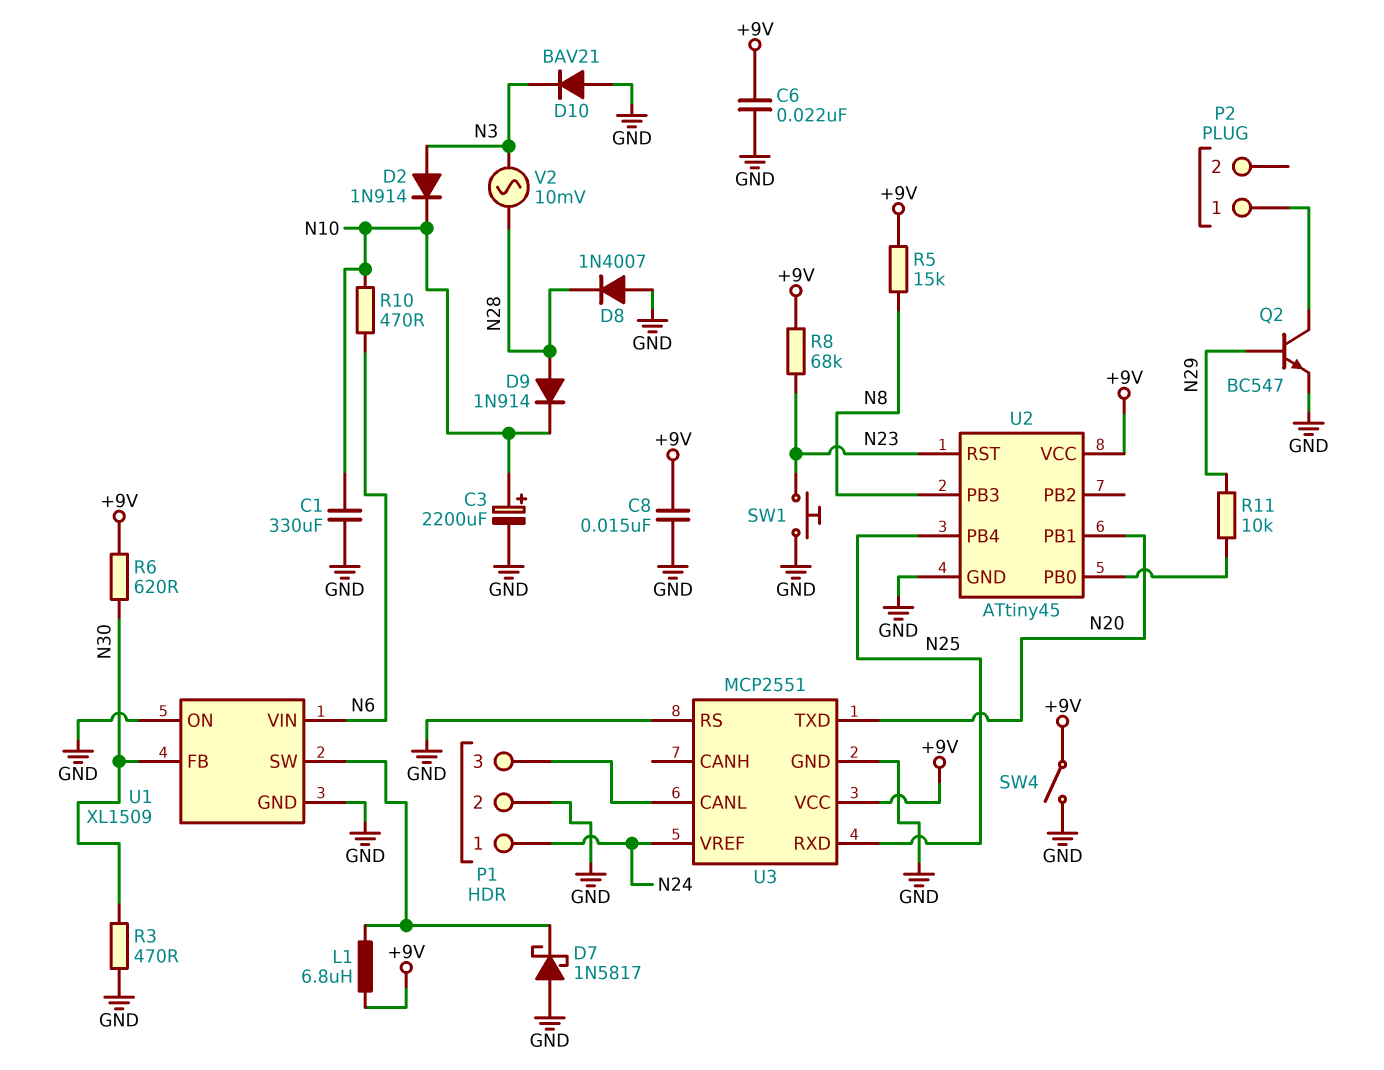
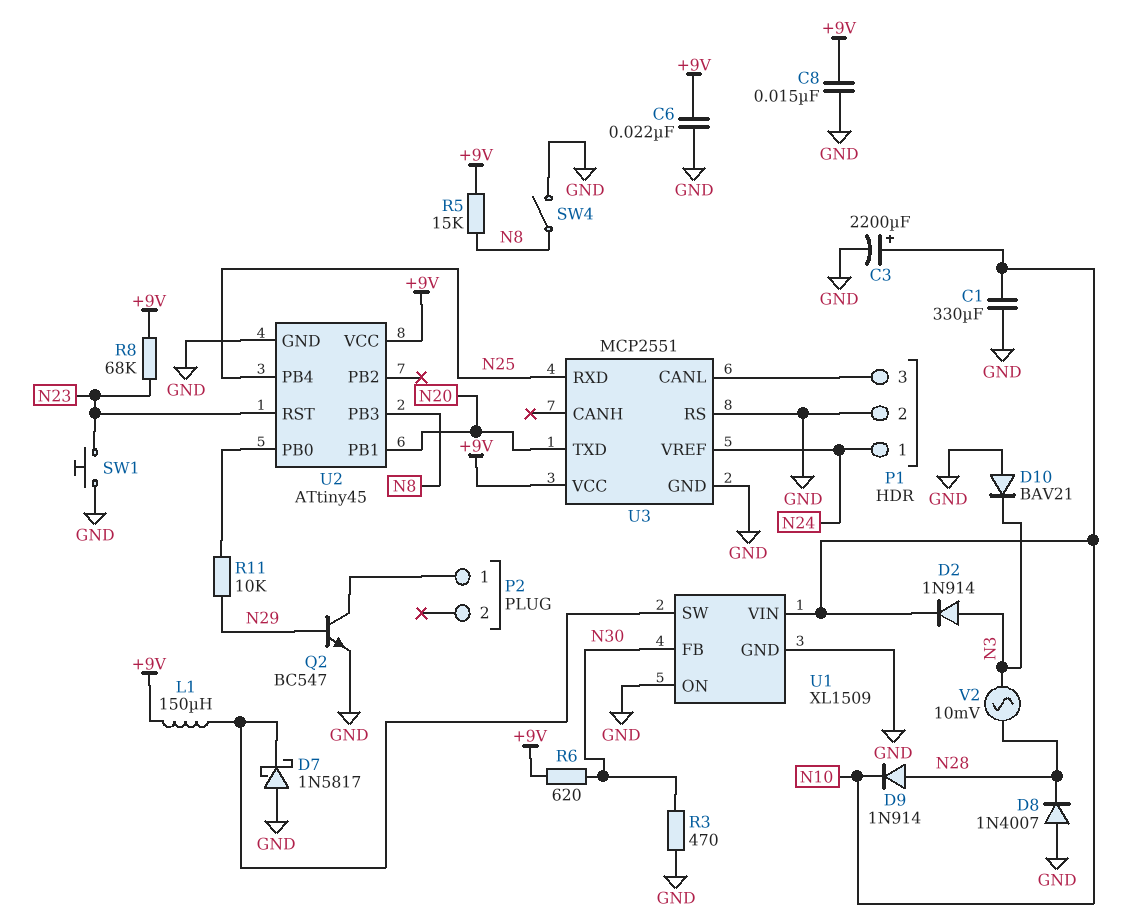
L1: 6.8uH (+9V, U1/SW) -> 150uH (+9V, U1/SW)
R10: 470 (N6, N10) -> none
SW4: switch (+9V, GND) -> switch (GND, N8)
U1 pin VIN: N6 -> N10

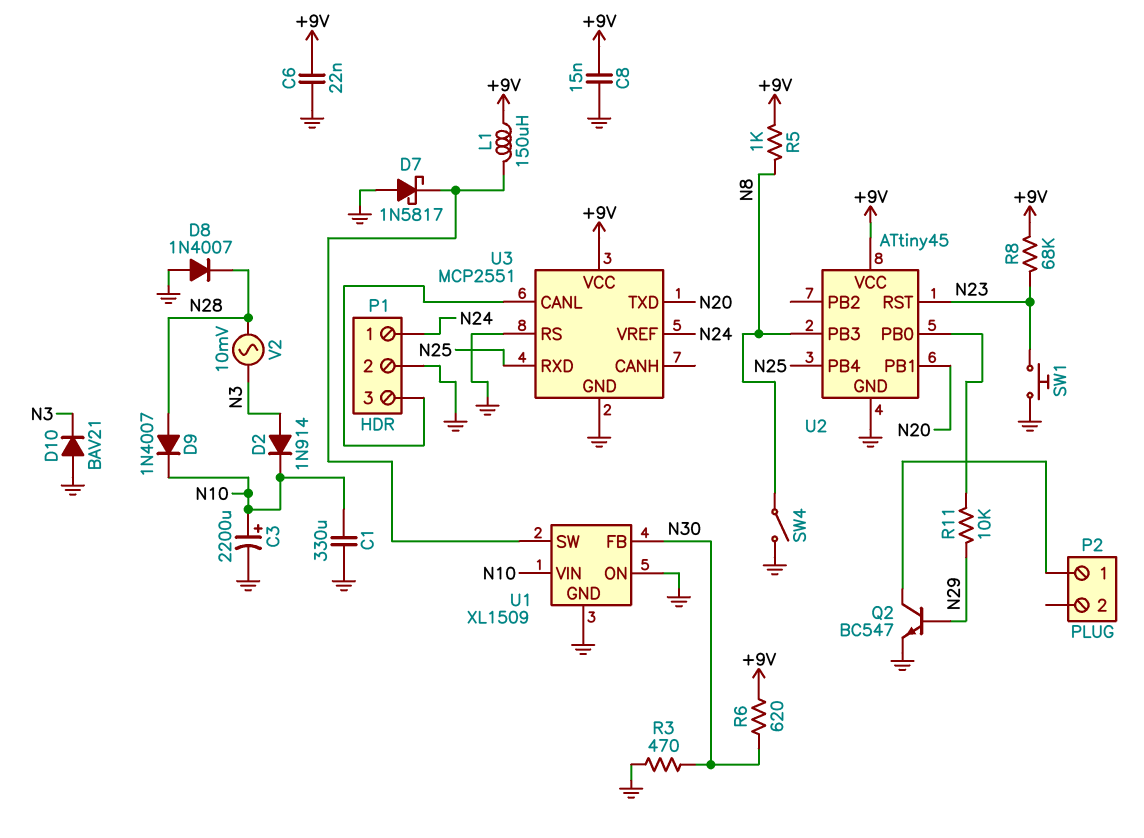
D9: diode 1N914 (A N28, K N10) -> diode 1N4007 (A N28, K N10)
R5: 15k (+9V, N8) -> 1k (+9V, N8)

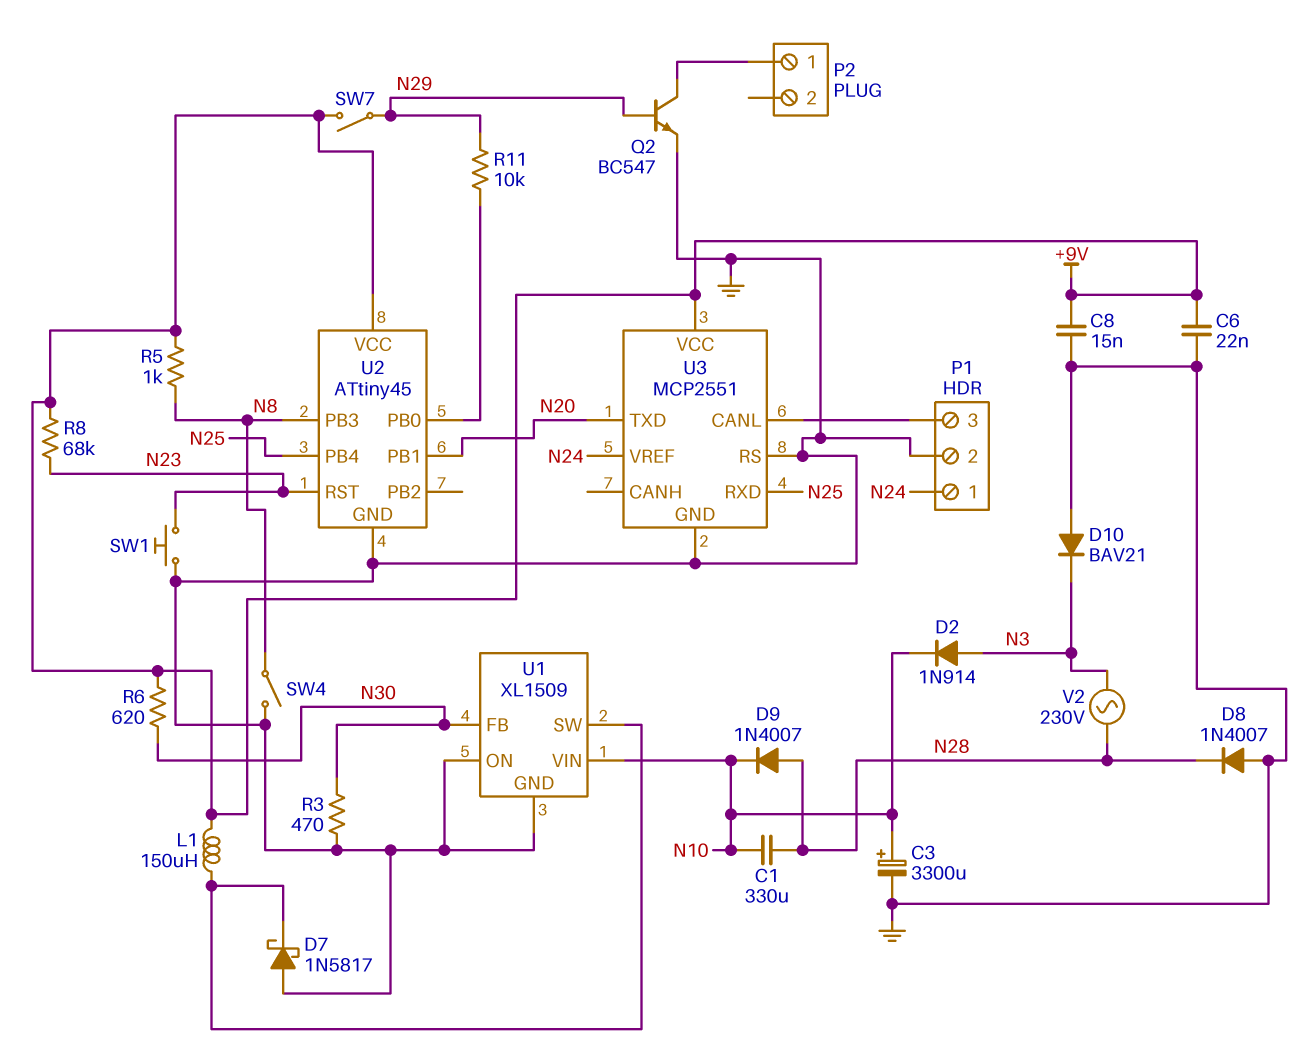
C1: 330uF (GND, N10) -> 330uF (N10, N28)
C3: 2200uF (plus N10, minus GND) -> 3300uF (plus N10, minus GND)
SW7: none -> switch (+9V, N29)
V2: AC 10mV (N3, N28) -> AC 230V (N3, N28)

